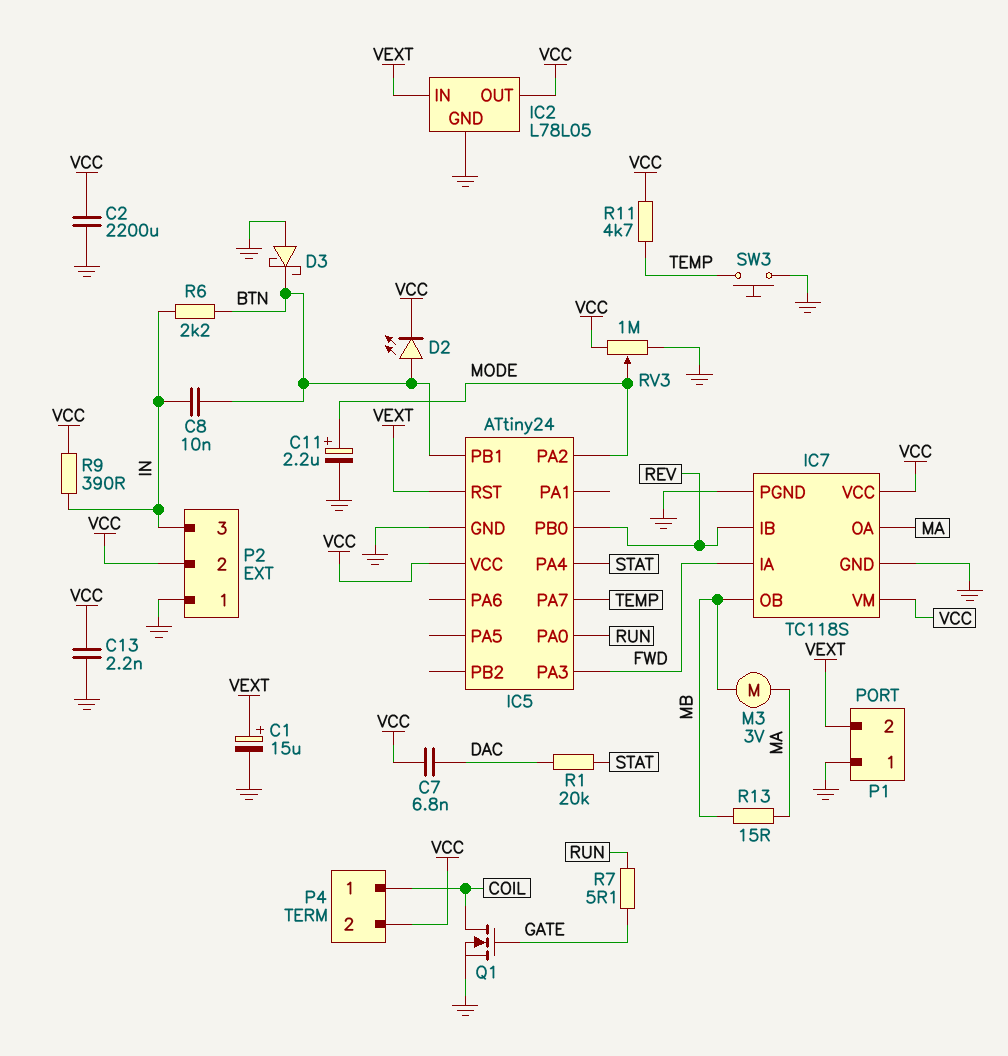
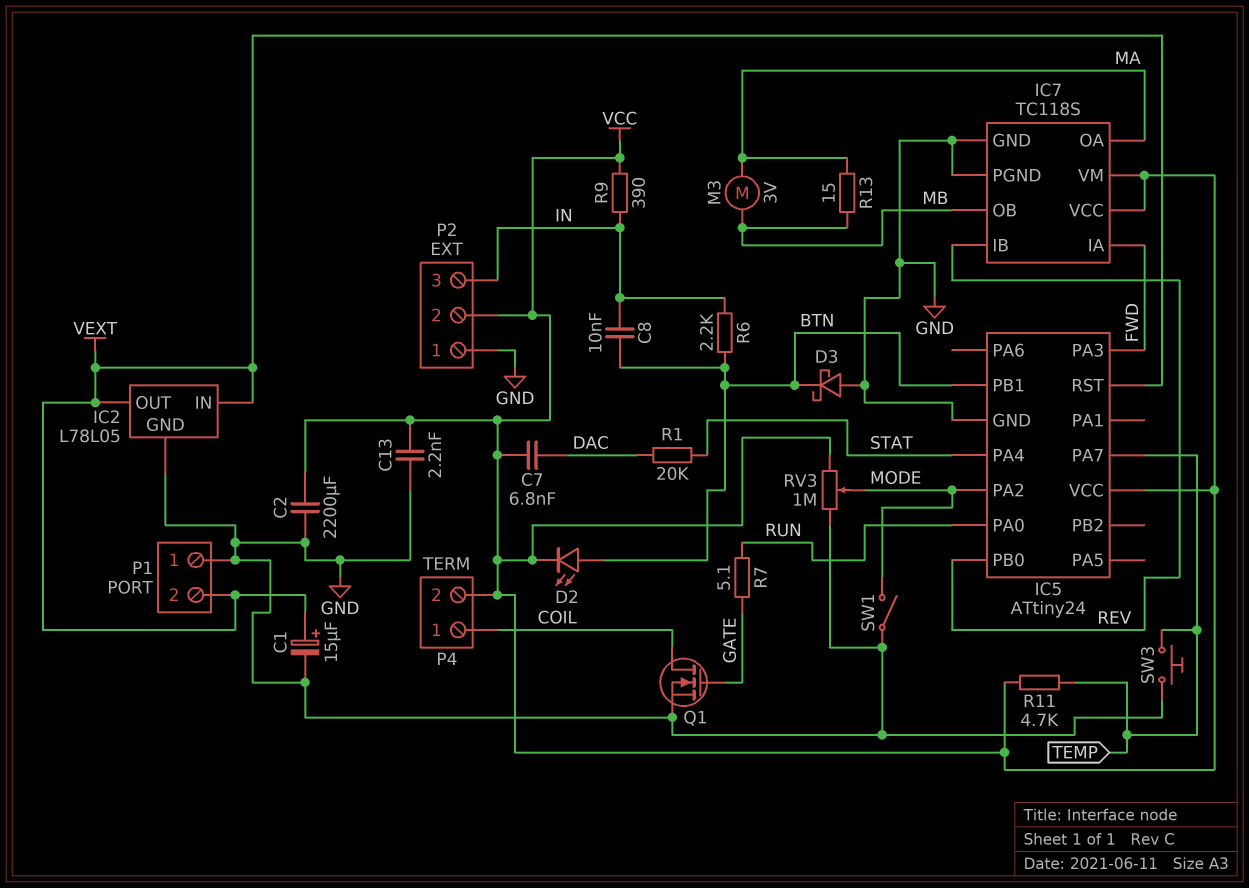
C11: 2.2uF (plus MODE, minus GND) -> none
IC2 pin OUT: VCC -> VEXT
SW1: none -> switch (GND, MODE)

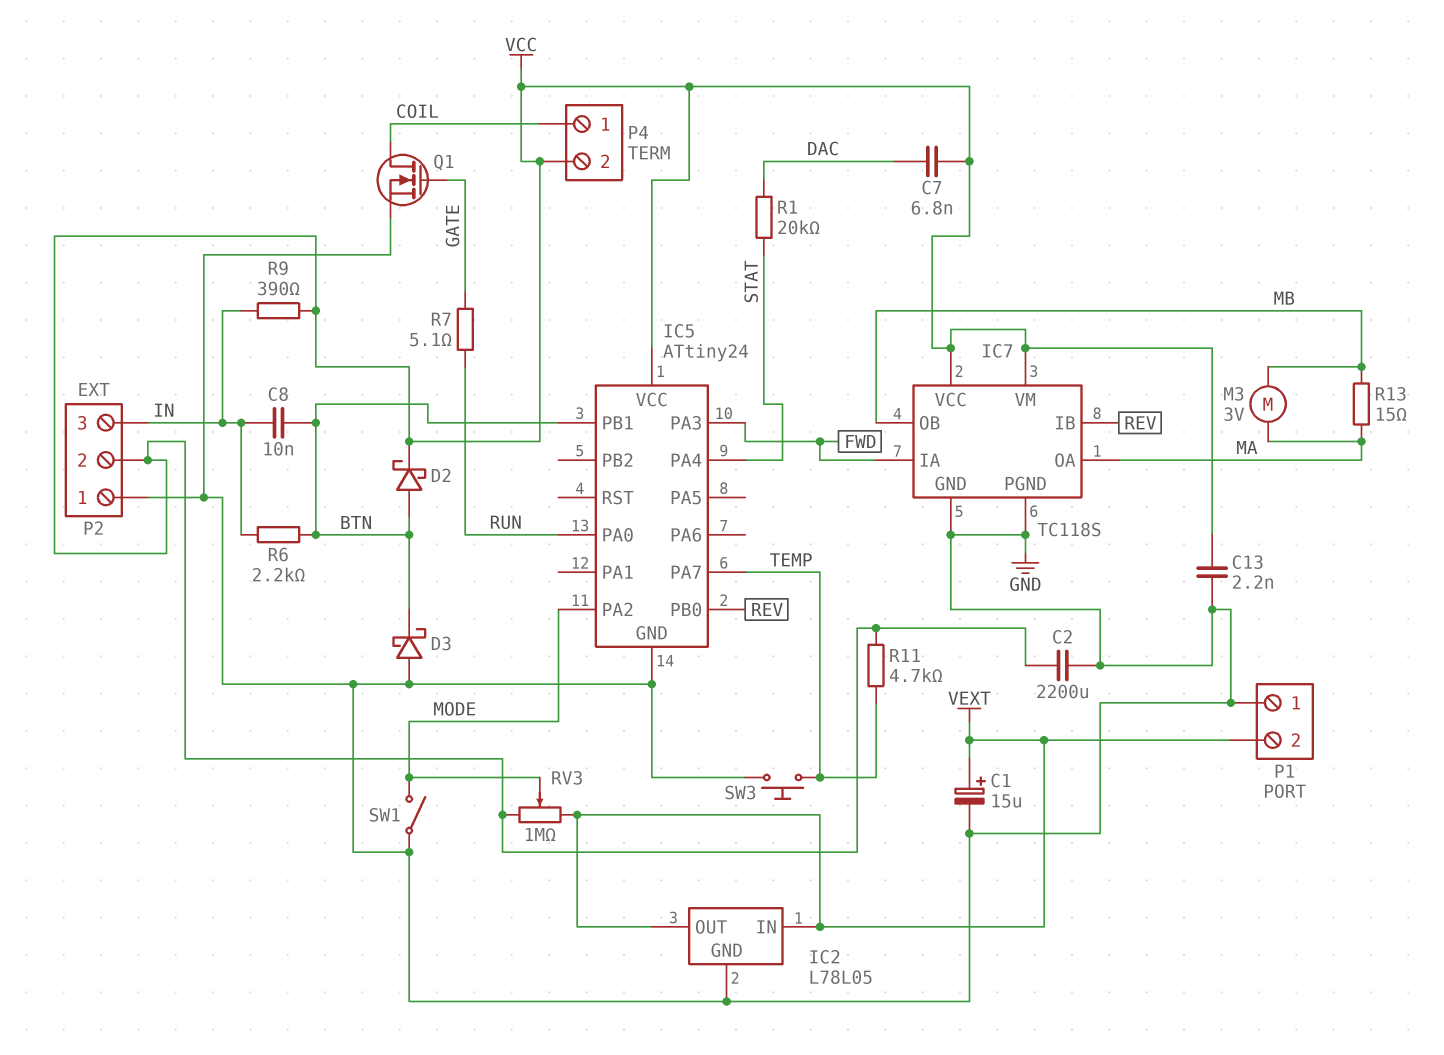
D2: LED (A BTN, K VCC) -> schottky (A BTN, K VCC)
IC5 pin RST: VEXT -> none
RV3: 1M (GND, VCC, wiper MODE) -> 1M (VCC, VEXT, wiper MODE)

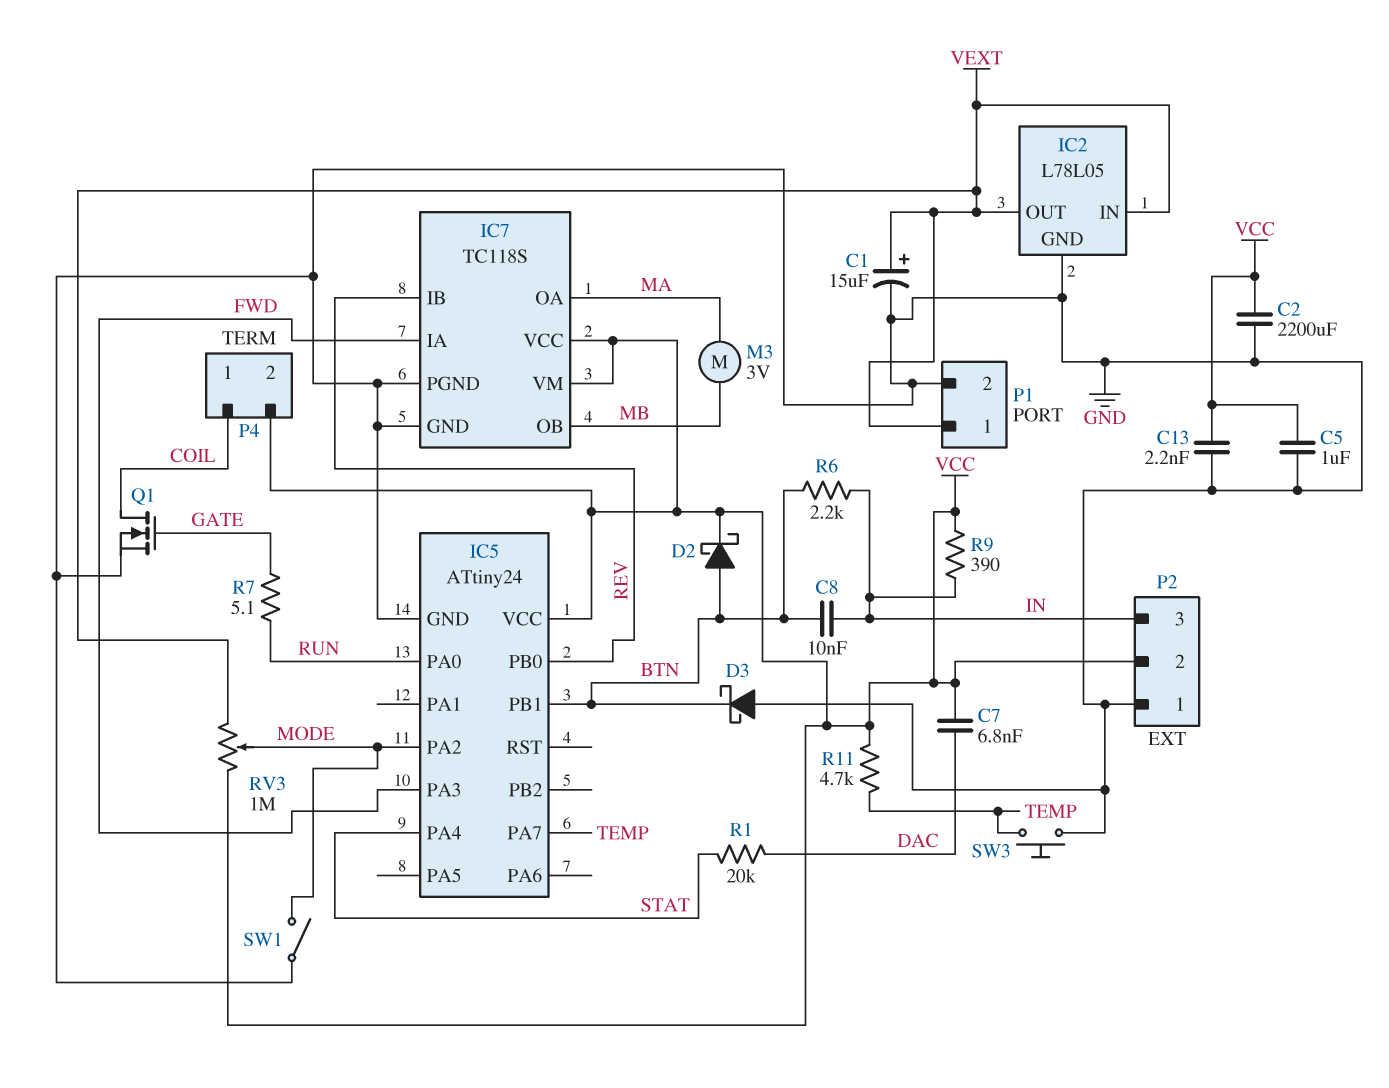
C5: none -> 1uF (GND, VCC)
P1 pin 1: GND -> VEXT
P1 pin 2: VEXT -> GND
R13: 15 (MA, MB) -> none

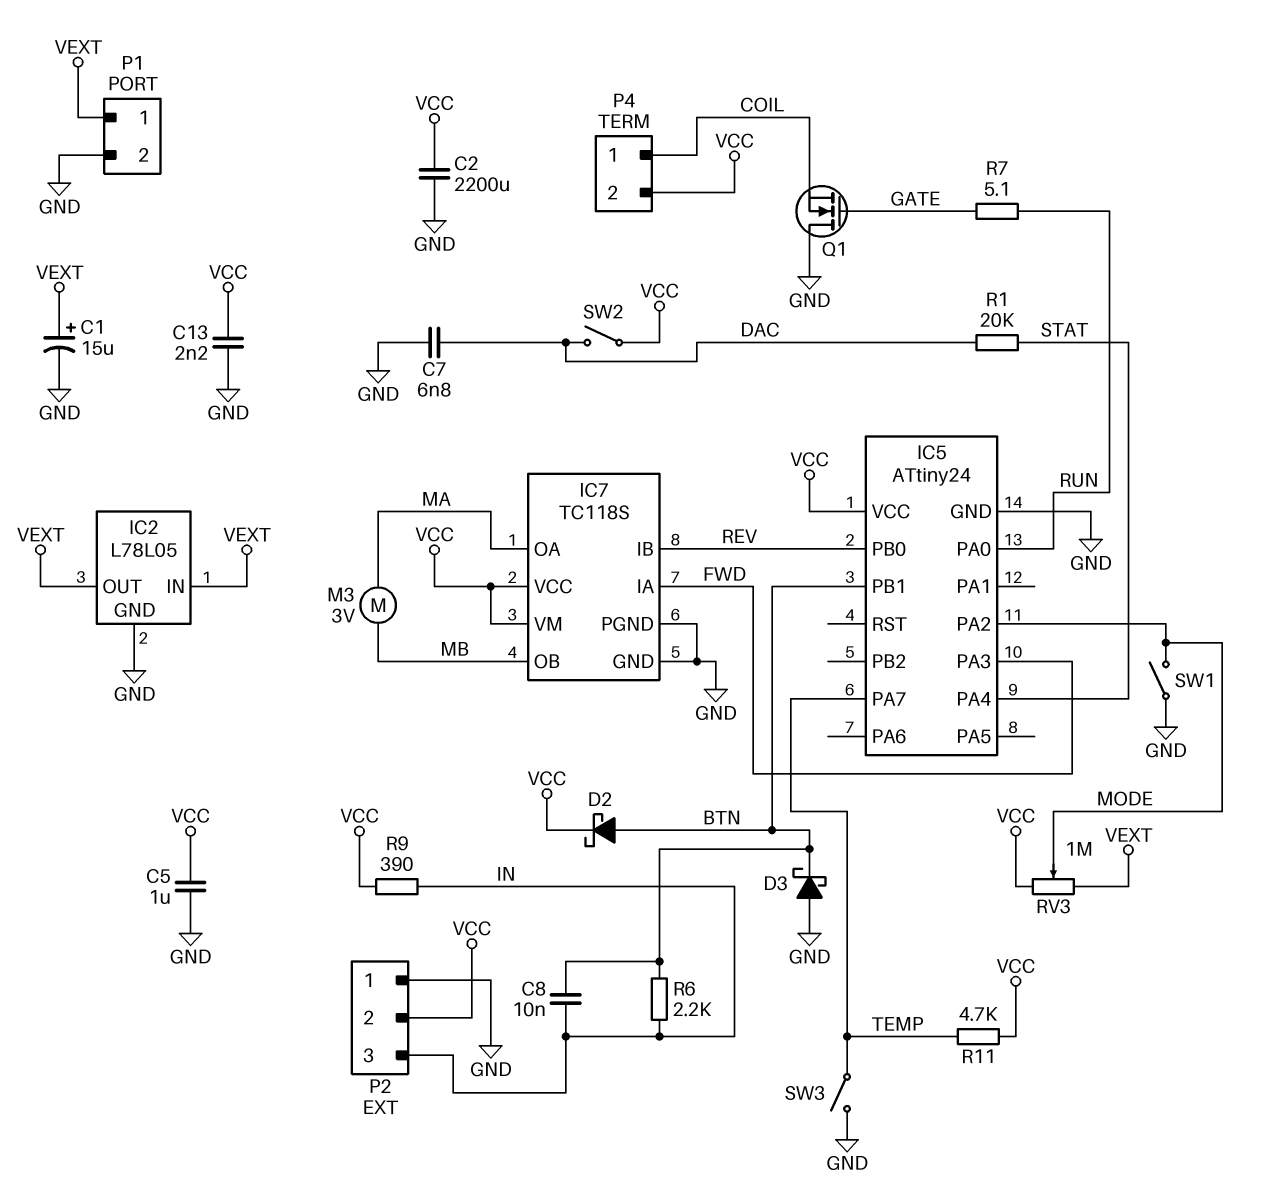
C7: 6.8nF (DAC, VCC) -> 6.8nF (DAC, GND)
Q1: NMOS (G GATE, D COIL, S GND) -> NMOS (G GATE, D GND, S COIL)
SW2: none -> switch (DAC, VCC)
SW3: button (GND, TEMP) -> switch (GND, TEMP)

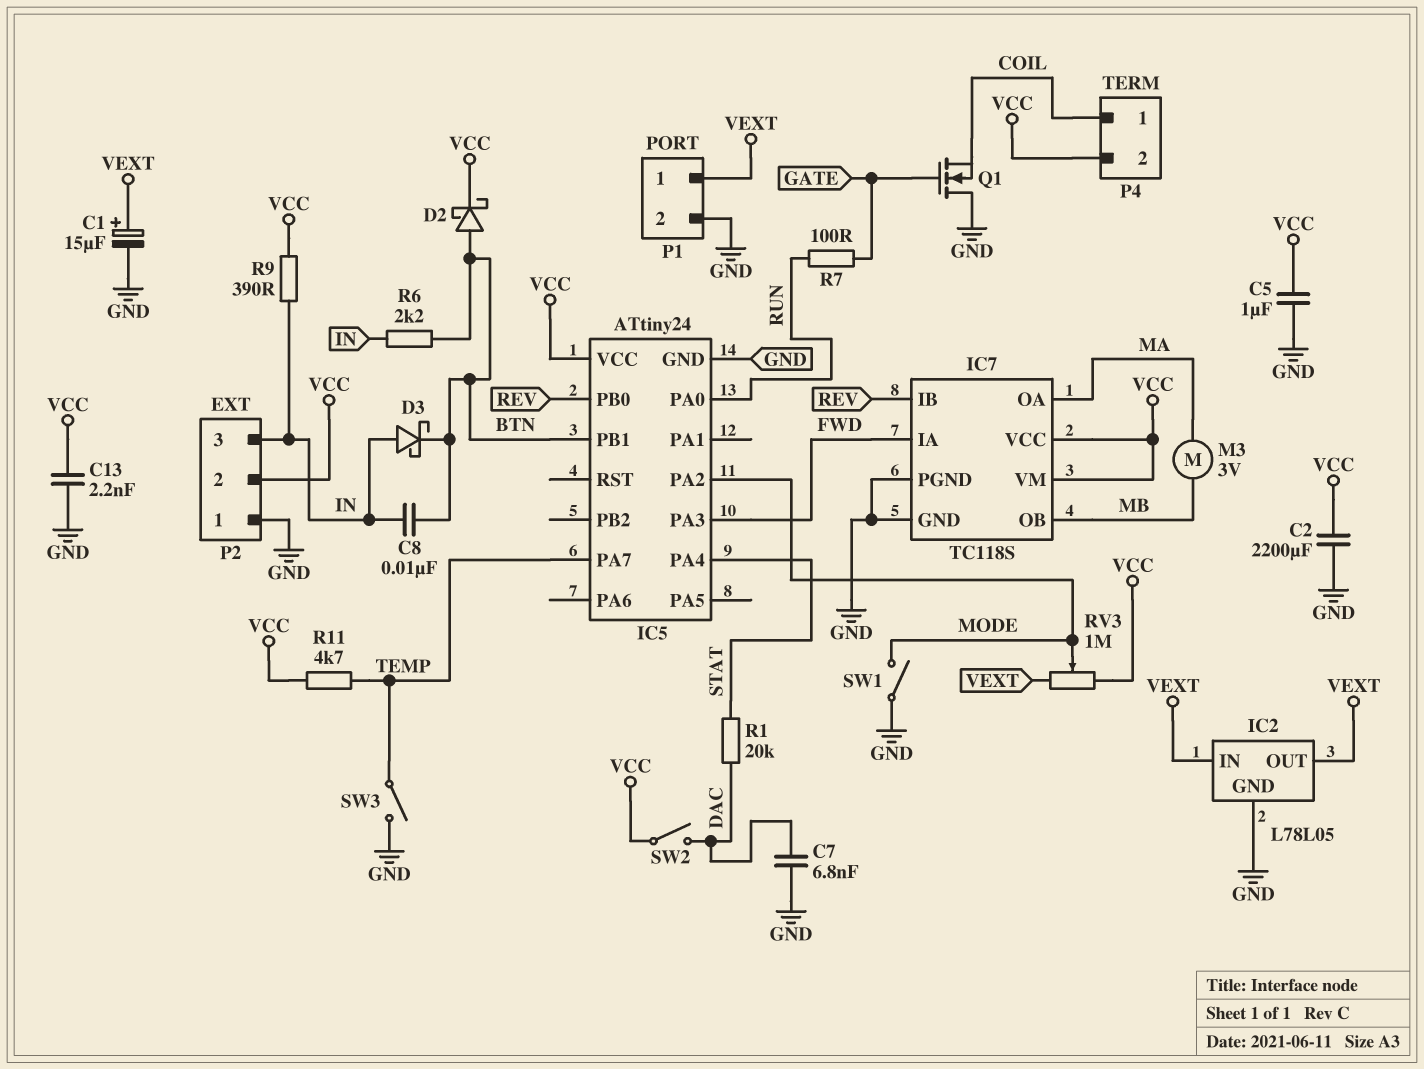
D3: schottky (A GND, K BTN) -> schottky (A IN, K BTN)
R7: 5.1 (GATE, RUN) -> 100 (GATE, RUN)

